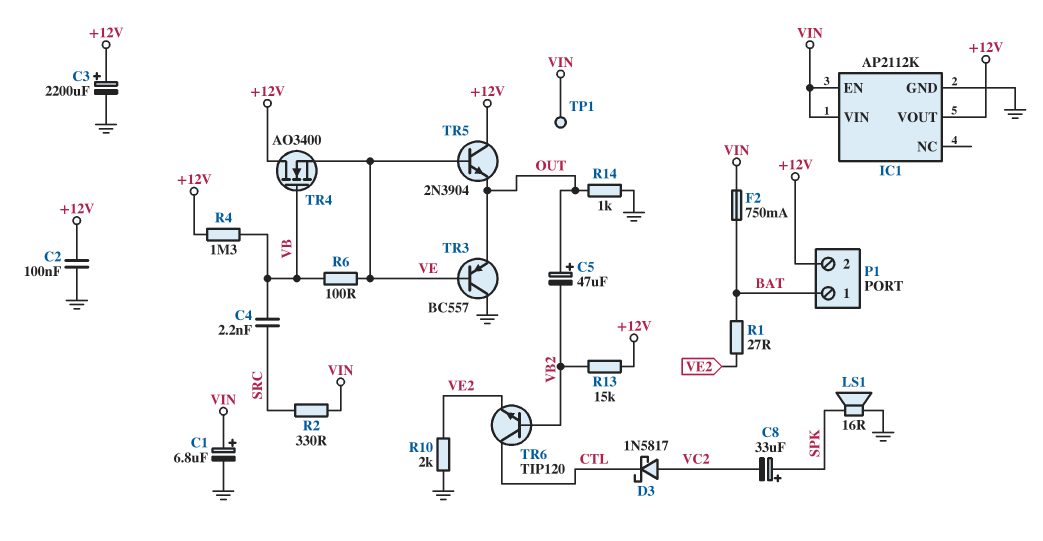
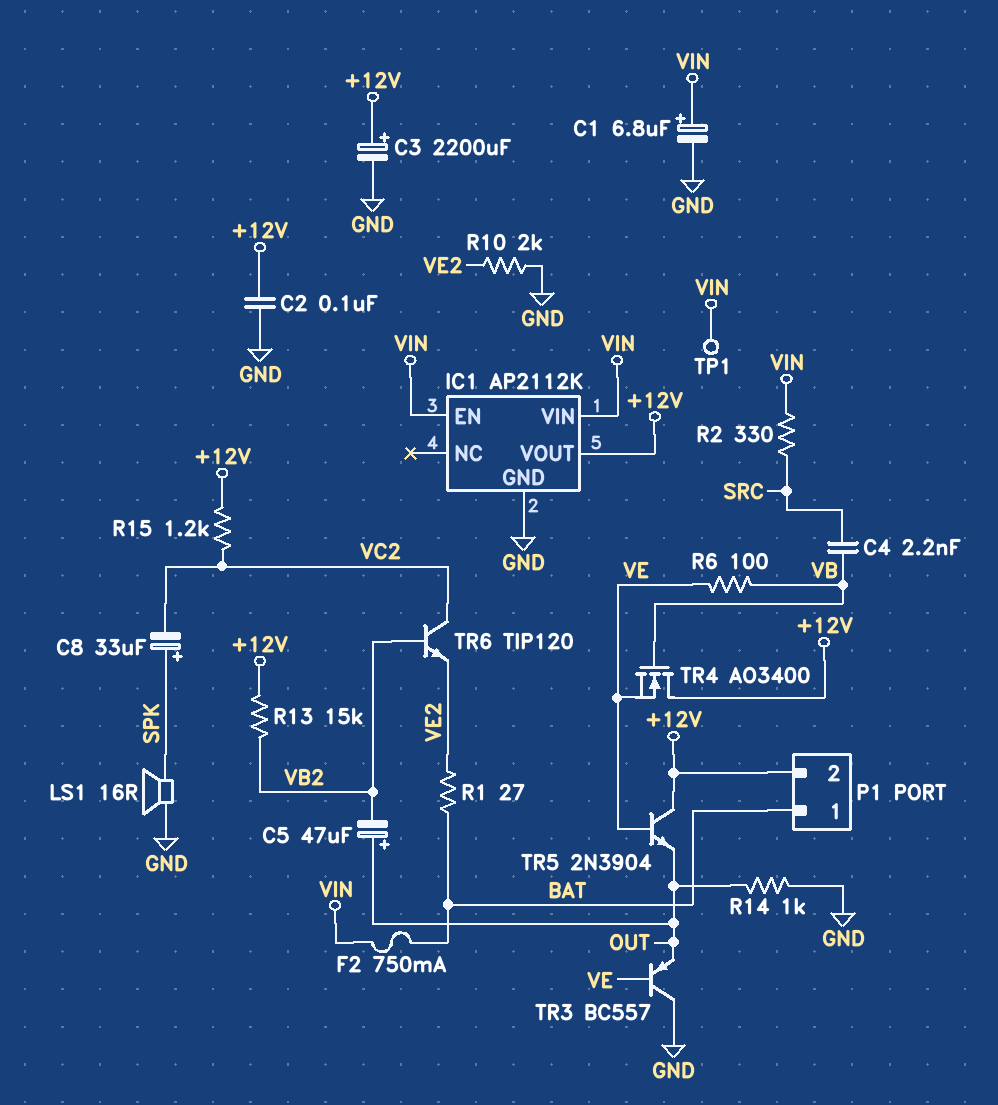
D3: schottky 1N5817 (A VC2, K CTL) -> none
R4: 1.3M (+12V, VB) -> none
R15: none -> 1.2k (+12V, VC2)
TR6: NPN TIP120 (B VB2, C CTL, E VE2) -> NPN TIP120 (B VB2, C VC2, E VE2)

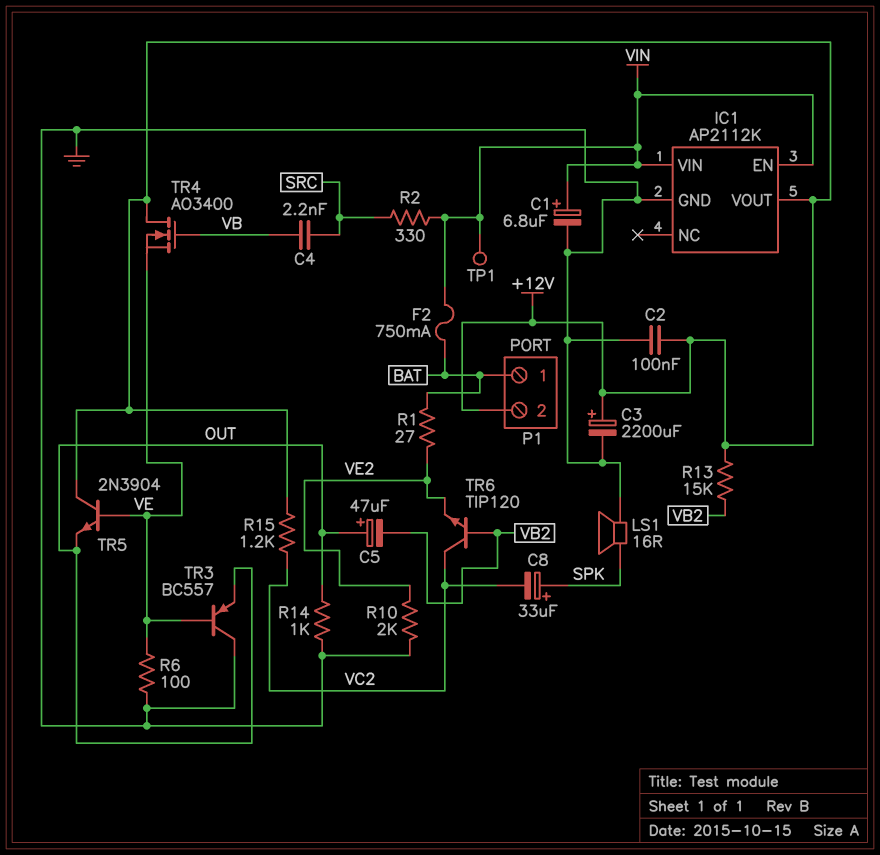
R6: 100 (VB, VE) -> 100 (GND, VE)

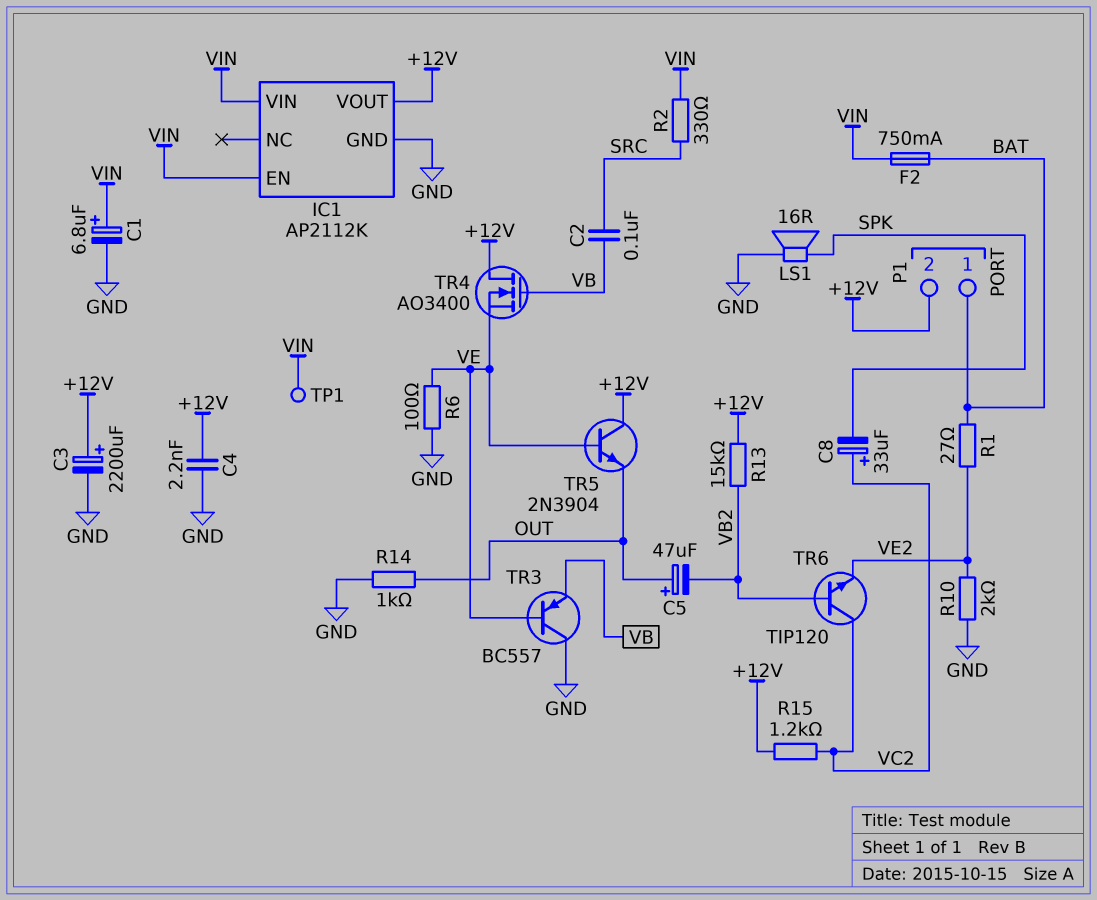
C2: 100nF (+12V, GND) -> 100nF (SRC, VB)
C4: 2.2nF (SRC, VB) -> 2.2nF (+12V, GND)
C8: 33uF (plus SPK, minus VC2) -> 33uF (plus VC2, minus SPK)
TR3: PNP BC557 (B VE, C GND, E OUT) -> PNP BC557 (B VE, C GND, E VB)

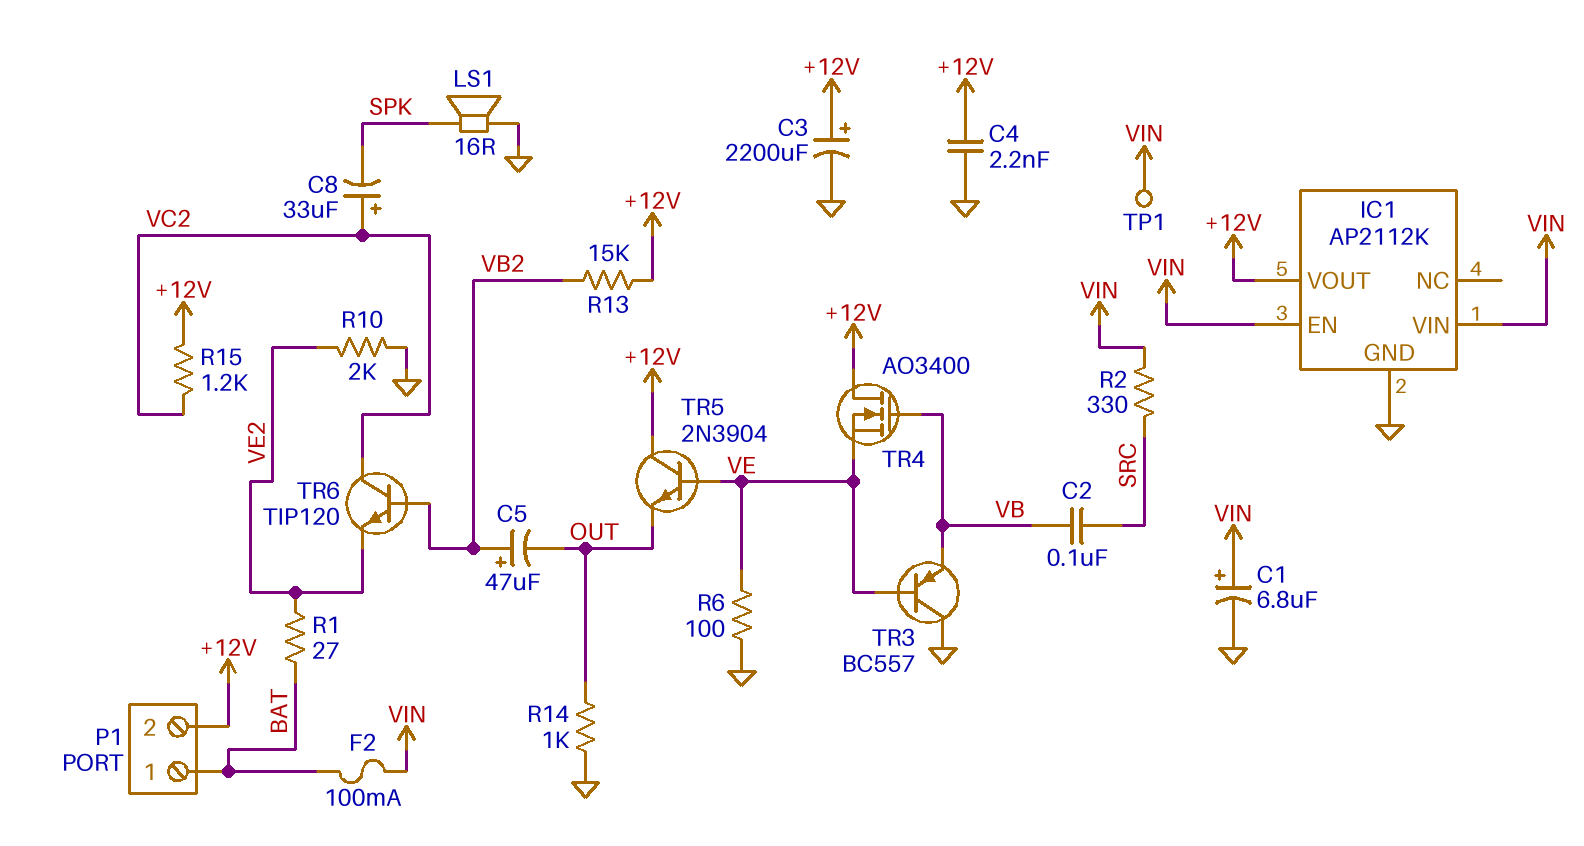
C5: 47uF (plus OUT, minus VB2) -> 47uF (plus VB2, minus OUT)
F2: 750mA (BAT, VIN) -> 100mA (BAT, VIN)

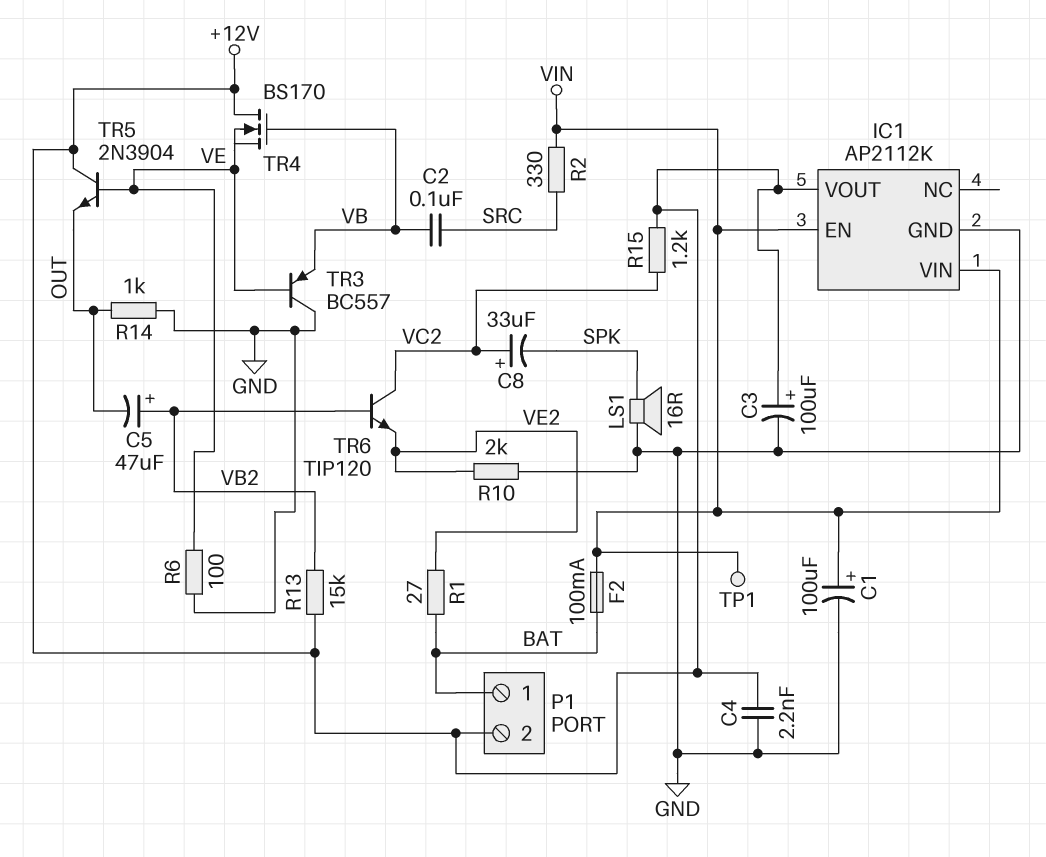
C1: 6.8uF (plus VIN, minus GND) -> 100uF (plus VIN, minus GND)
C3: 2200uF (plus +12V, minus GND) -> 100uF (plus +12V, minus GND)
TR4: NMOS AO3400 (G VB, D +12V, S VE) -> NMOS BS170 (G VB, D +12V, S VE)

